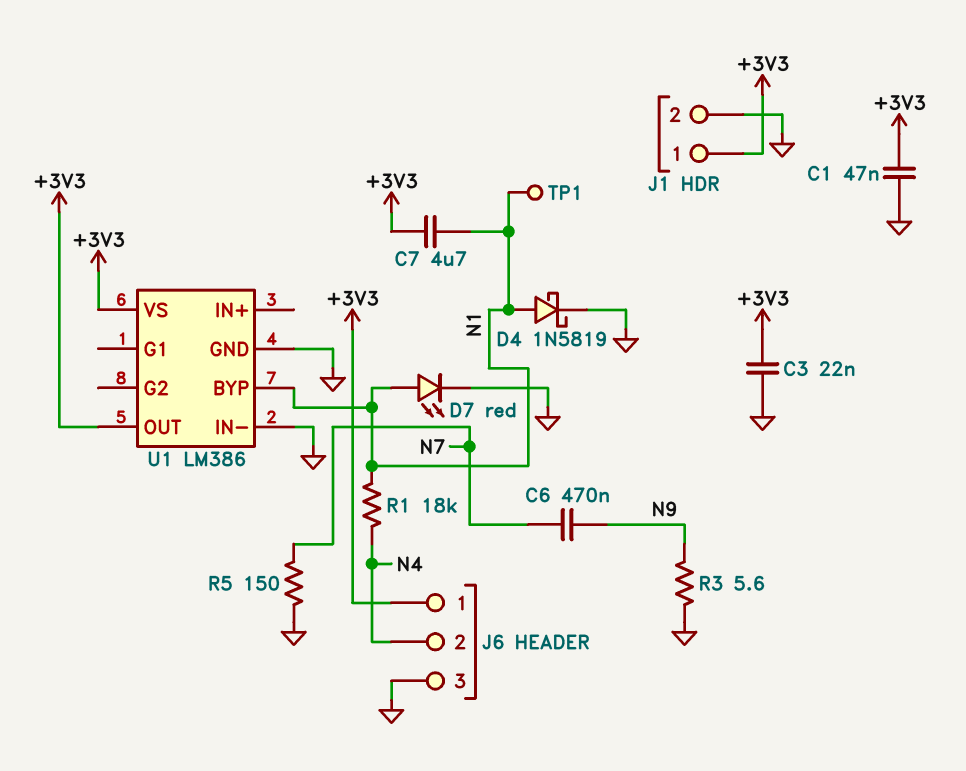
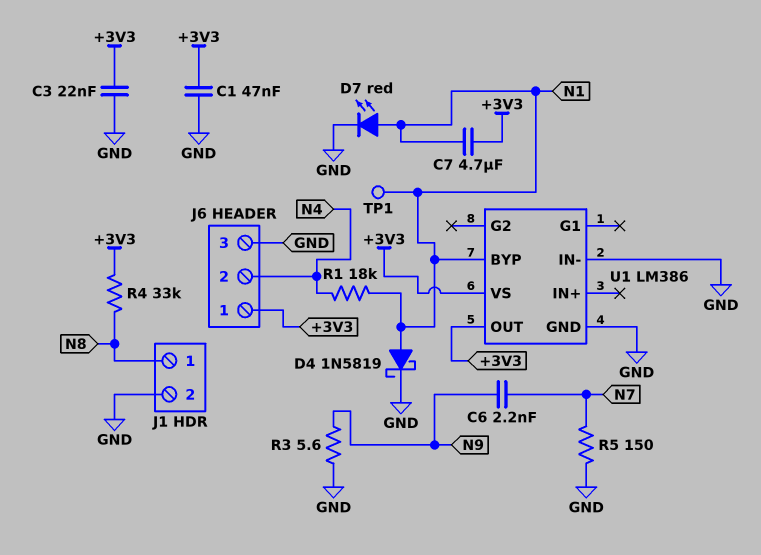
C6: 470nF (N7, N9) -> 2.2nF (N7, N9)
J1 pin 1: +3V3 -> N8
R4: none -> 33k (+3V3, N8)

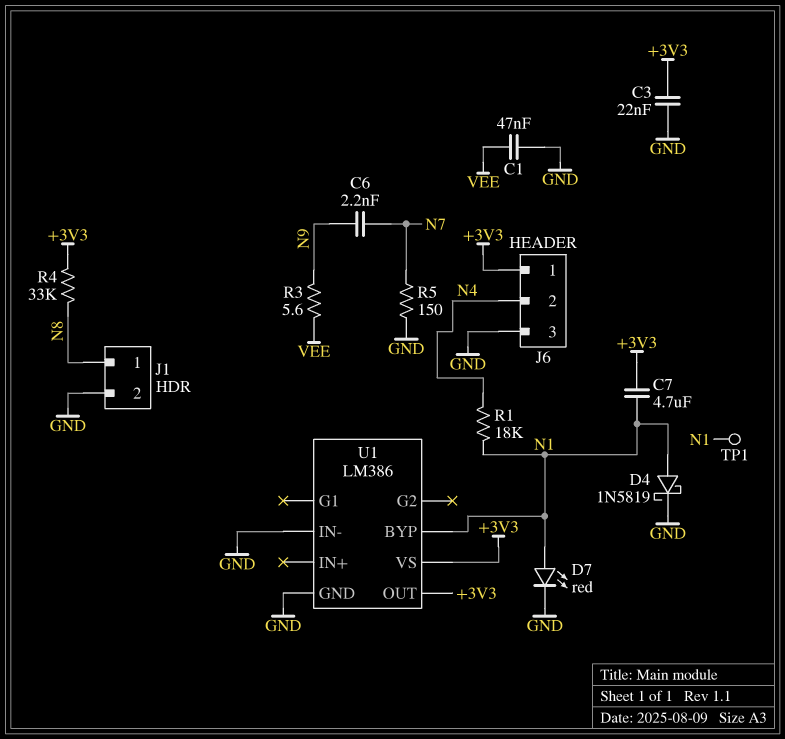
C1: 47nF (+3V3, GND) -> 47nF (GND, VEE)
R3: 5.6 (GND, N9) -> 5.6 (N9, VEE)

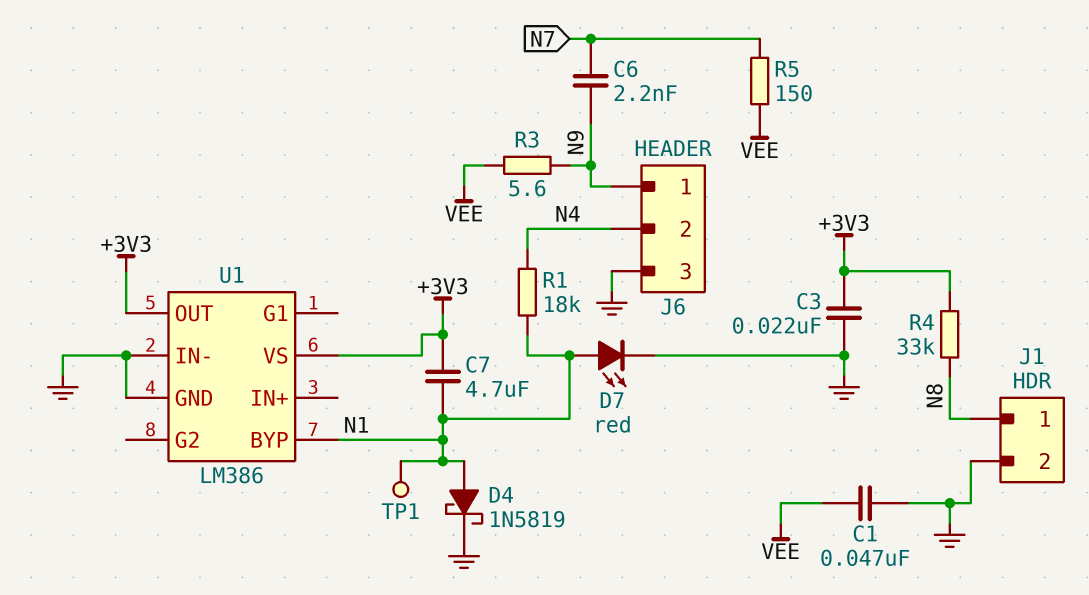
J6 pin 1: +3V3 -> N9
R5: 150 (GND, N7) -> 150 (N7, VEE)

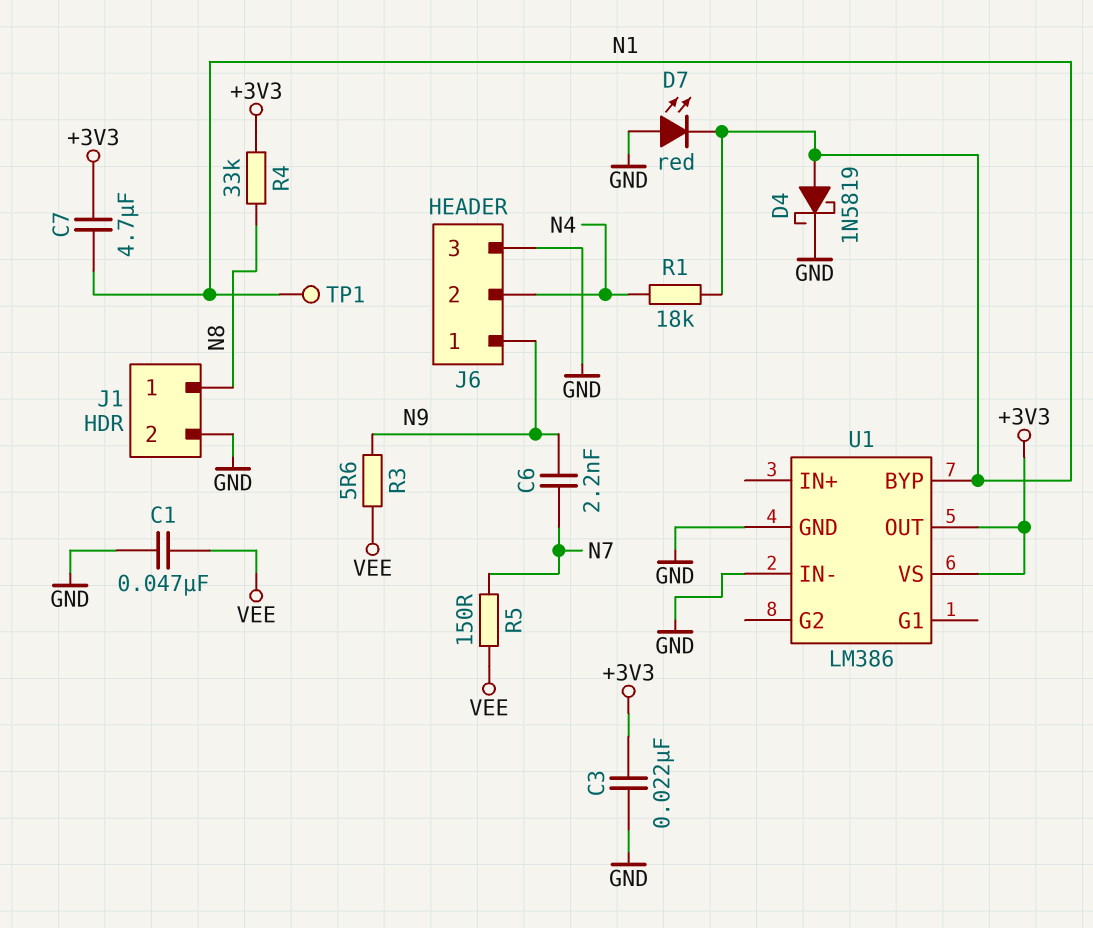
D7: LED red (A N1, K GND) -> LED red (A GND, K N1)

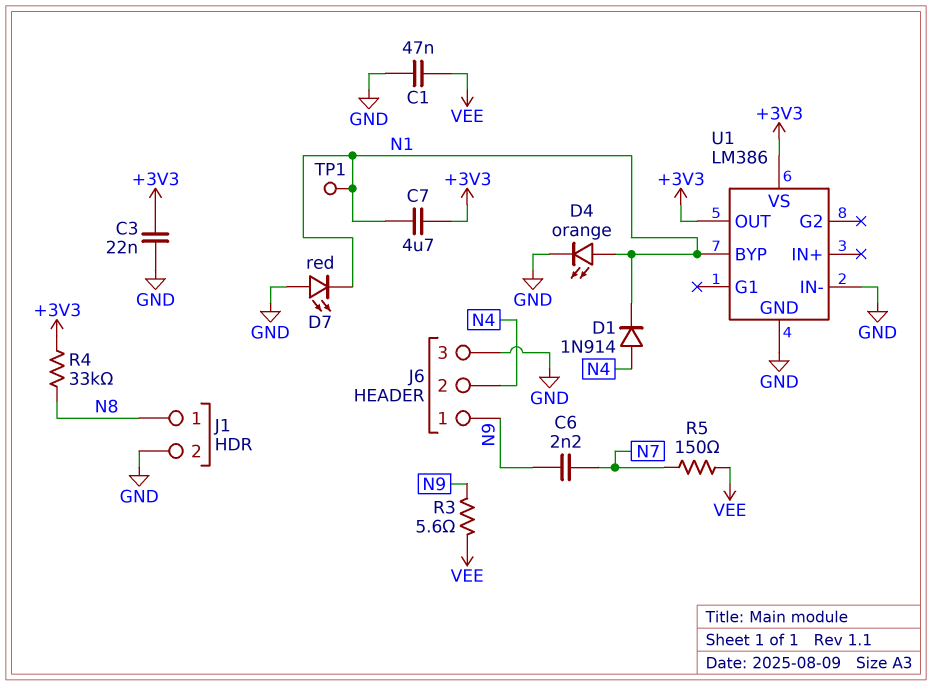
D1: none -> diode 1N914 (A N4, K N1)
D4: schottky 1N5819 (A N1, K GND) -> LED orange (A N1, K GND)
R1: 18k (N1, N4) -> none

